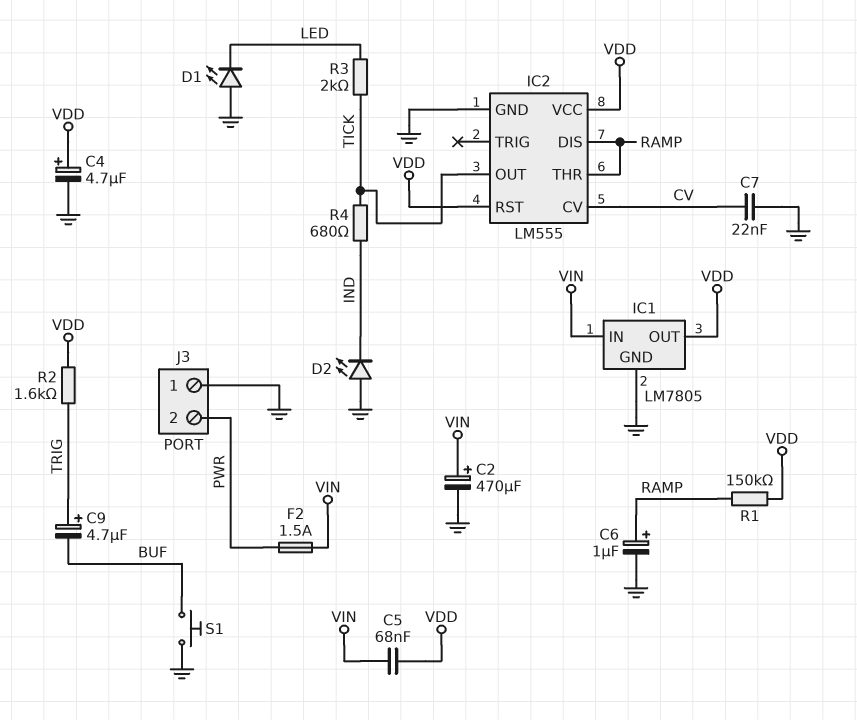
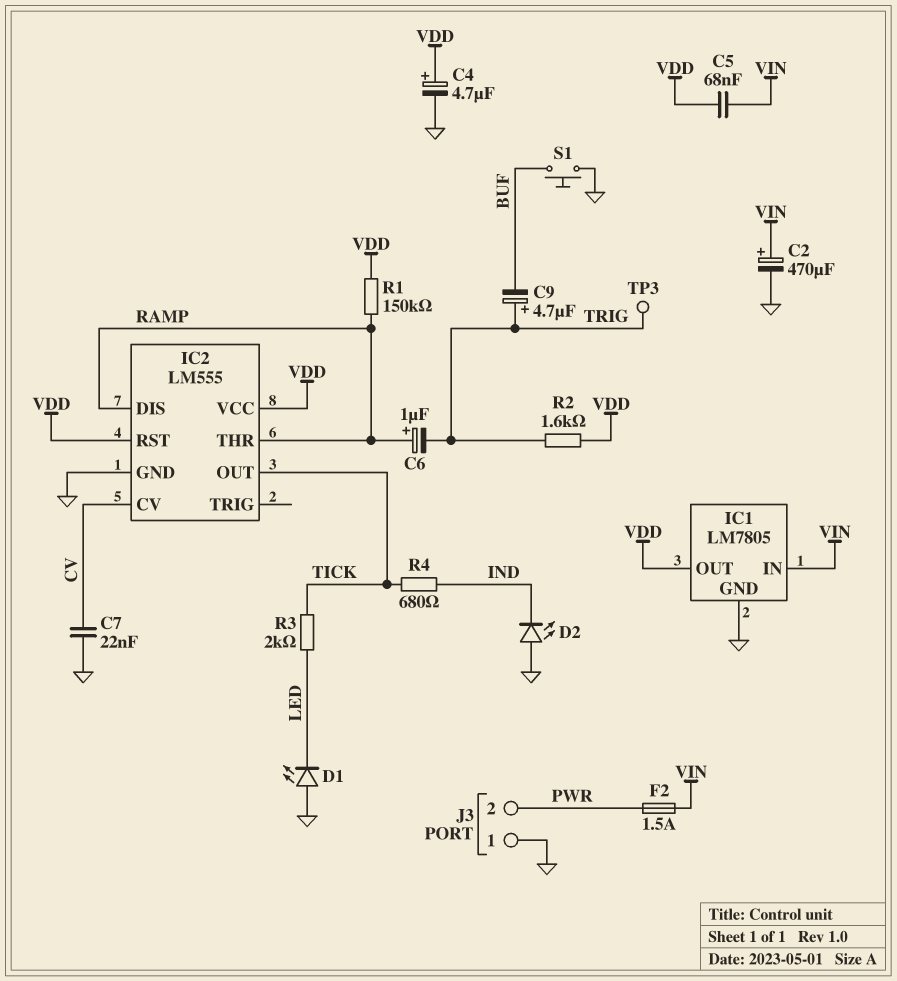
C6: 1uF (plus RAMP, minus GND) -> 1uF (plus RAMP, minus TRIG)
TP3: none -> test point (TRIG)

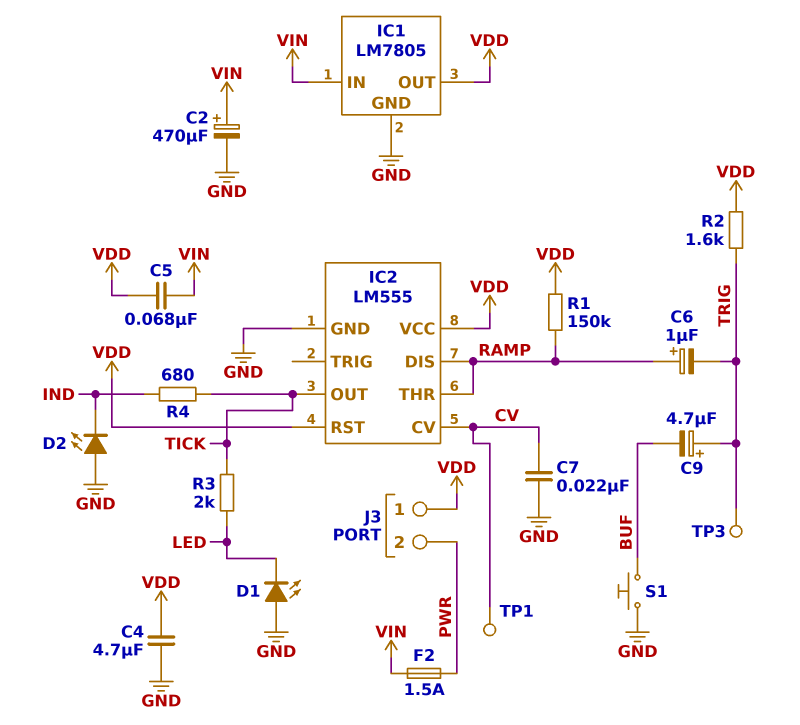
C4: 4.7uF (plus VDD, minus GND) -> 4.7uF (GND, VDD)
J3 pin 1: GND -> VDD
TP1: none -> test point (CV)

